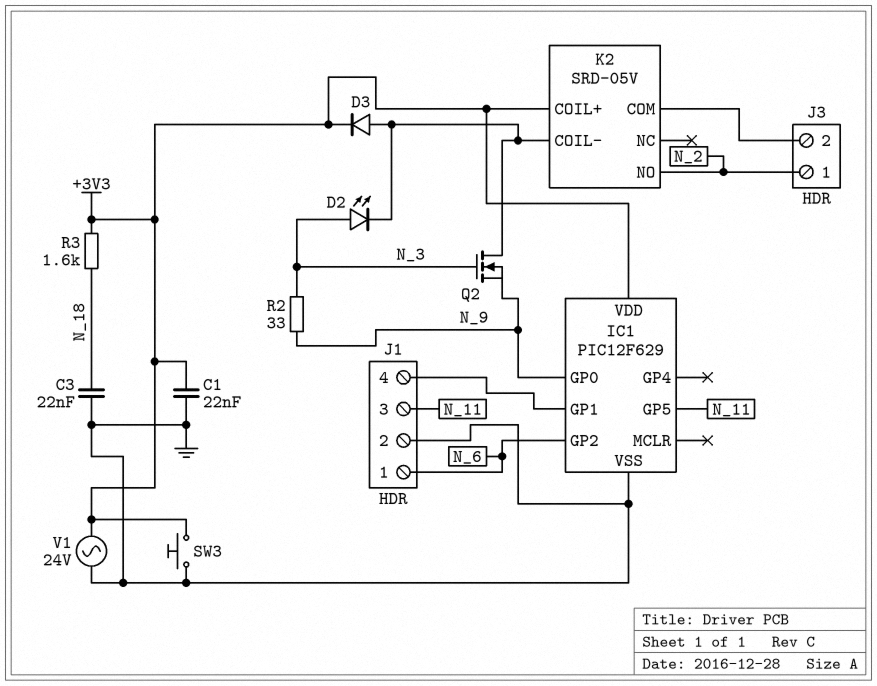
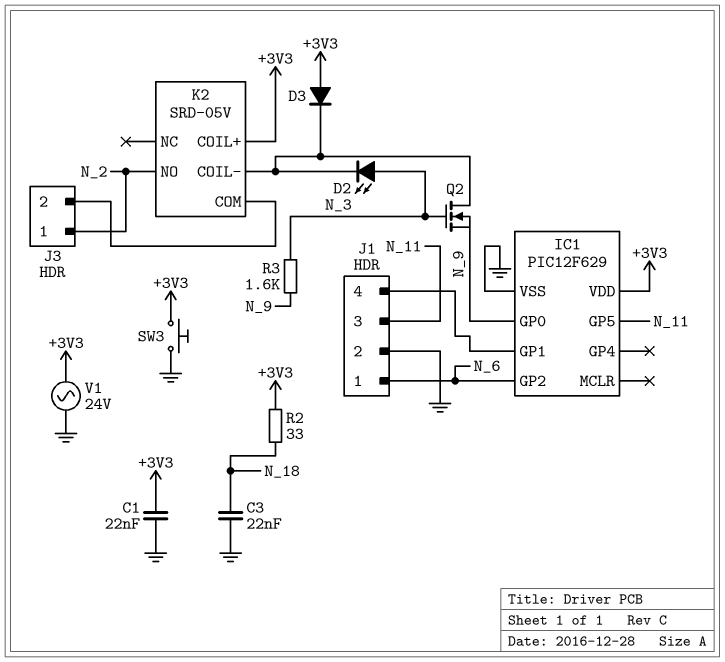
D3: diode (A K2/COIL-, K +3V3) -> diode (A +3V3, K K2/COIL-)
R2: 33 (N_3, N_9) -> 33 (+3V3, N_18)
R3: 1.6k (+3V3, N_18) -> 1.6k (N_3, N_9)

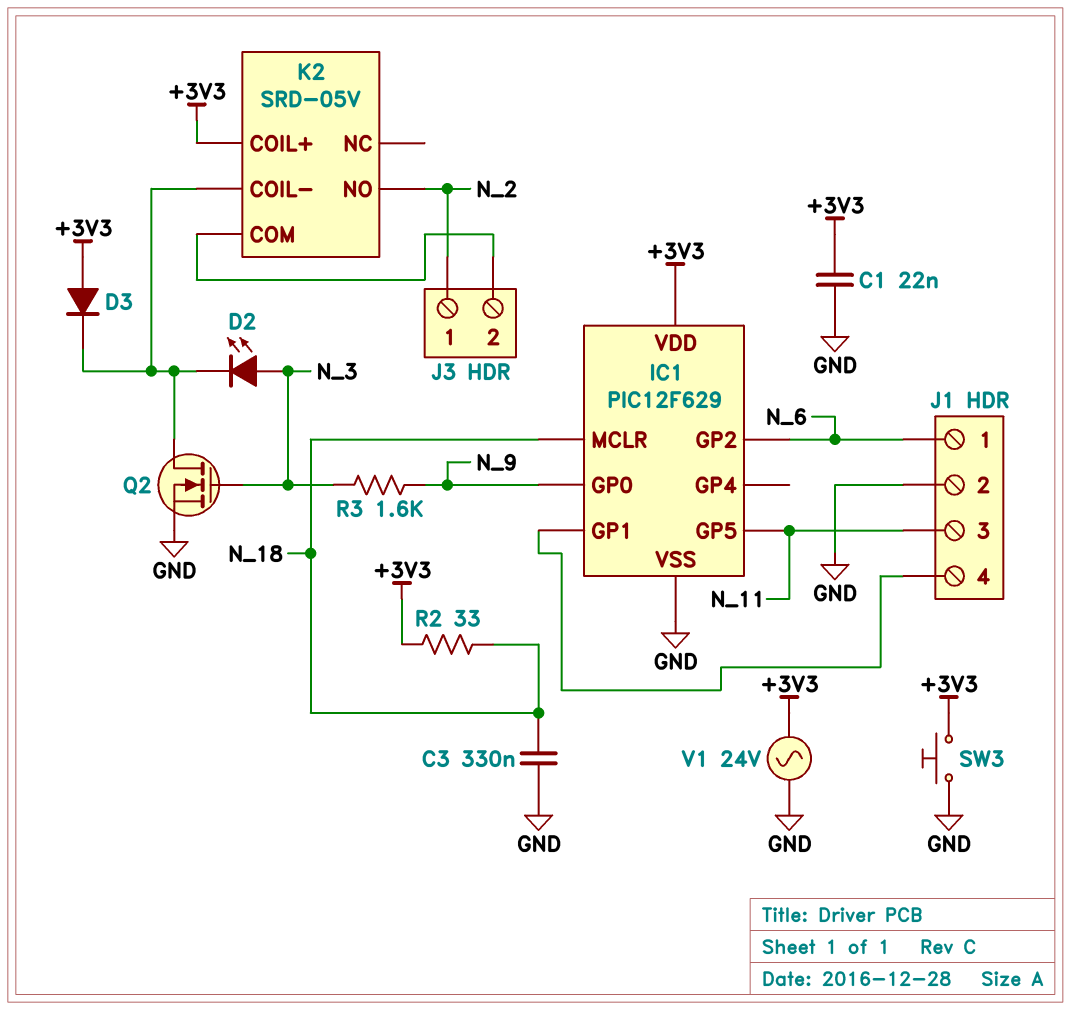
C3: 22nF (GND, N_18) -> 330nF (GND, N_18)
IC1 pin MCLR: none -> N_18
Q2: NMOS (G N_3, D K2/COIL-, S N_9) -> NMOS (G N_3, D K2/COIL-, S GND)

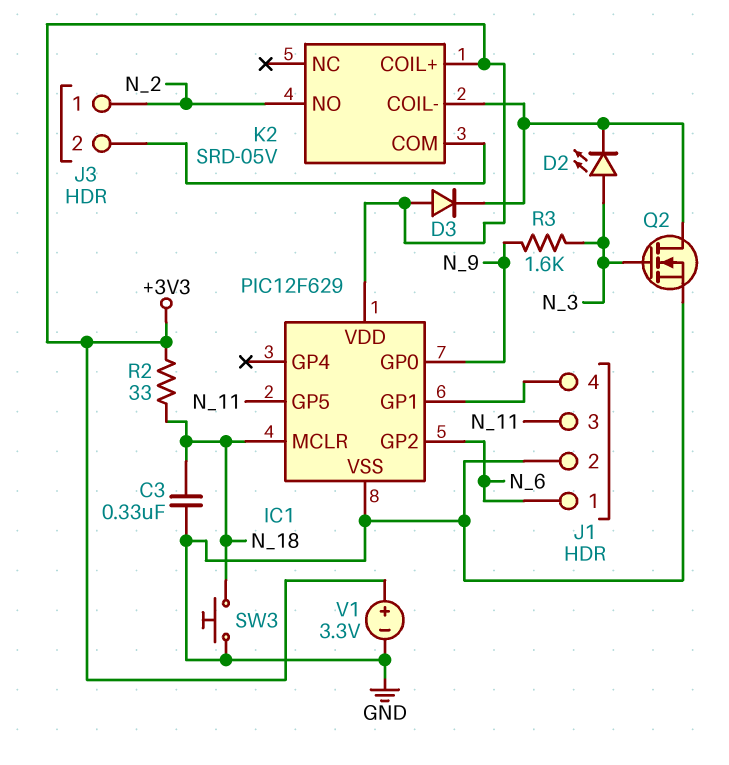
C1: 22nF (+3V3, GND) -> none
SW3: button (+3V3, GND) -> button (GND, N_18)
V1: AC 24V (+3V3, GND) -> 3.3V (plus +3V3, minus GND)

